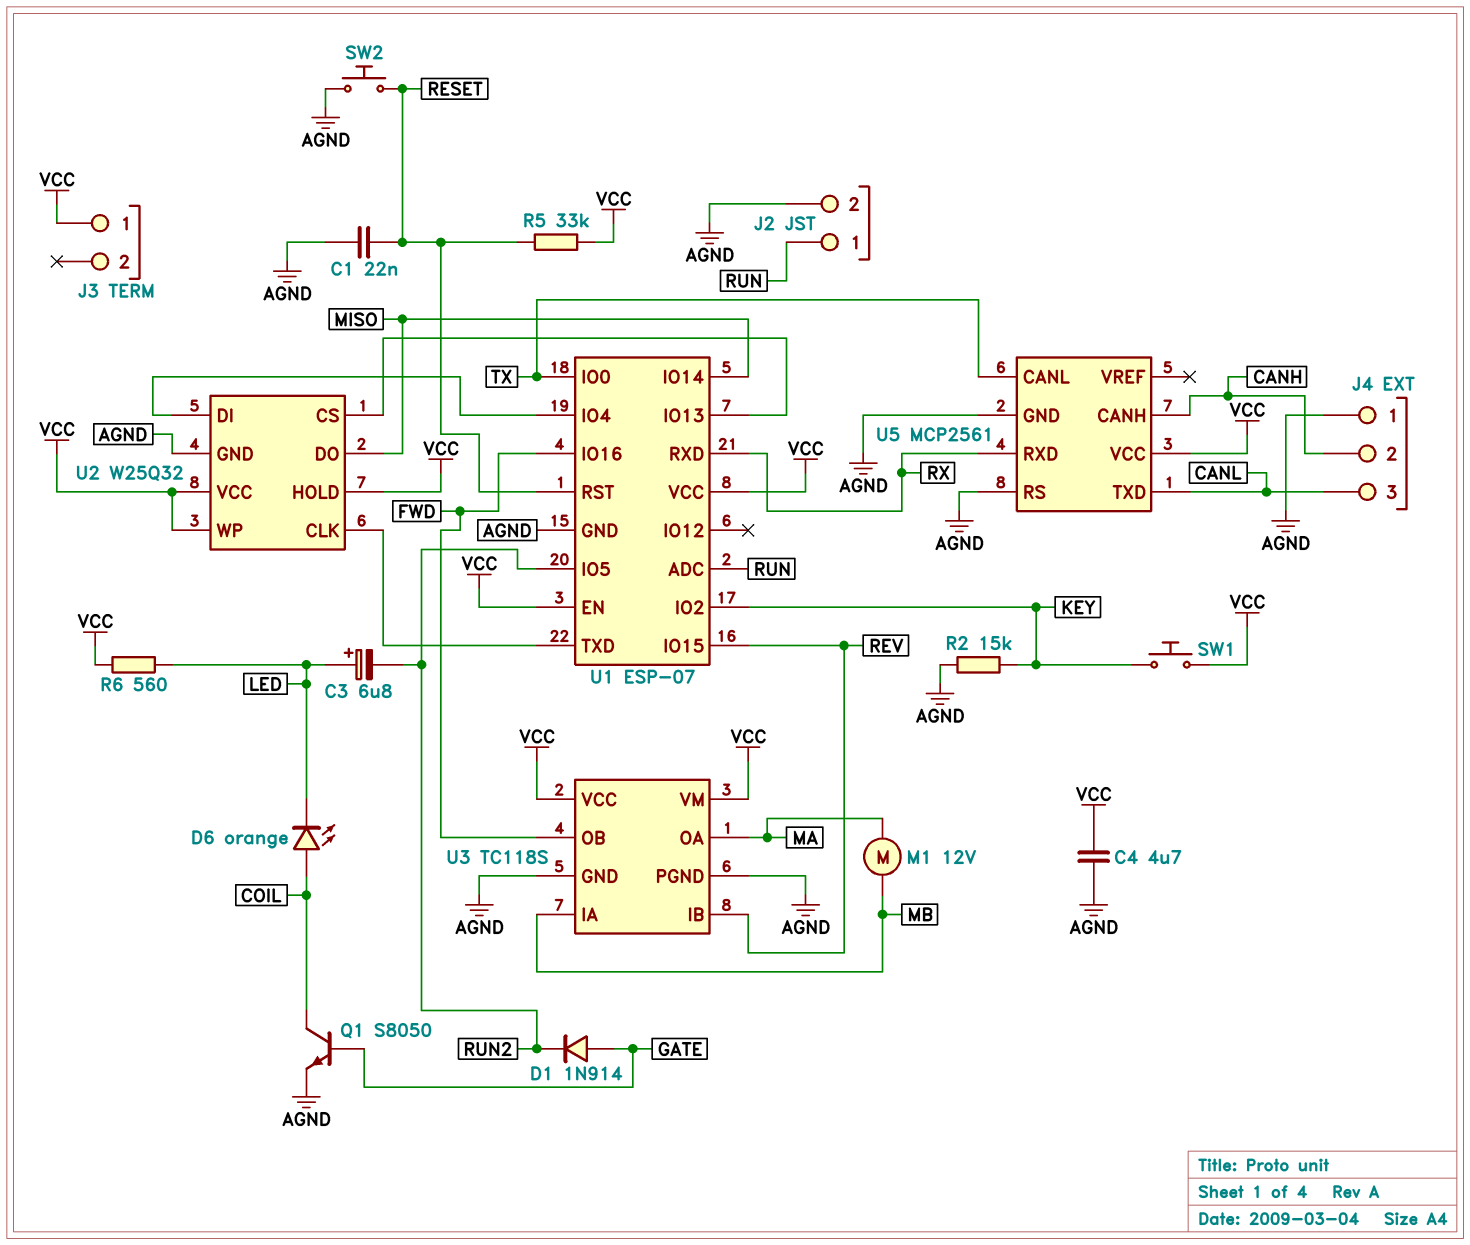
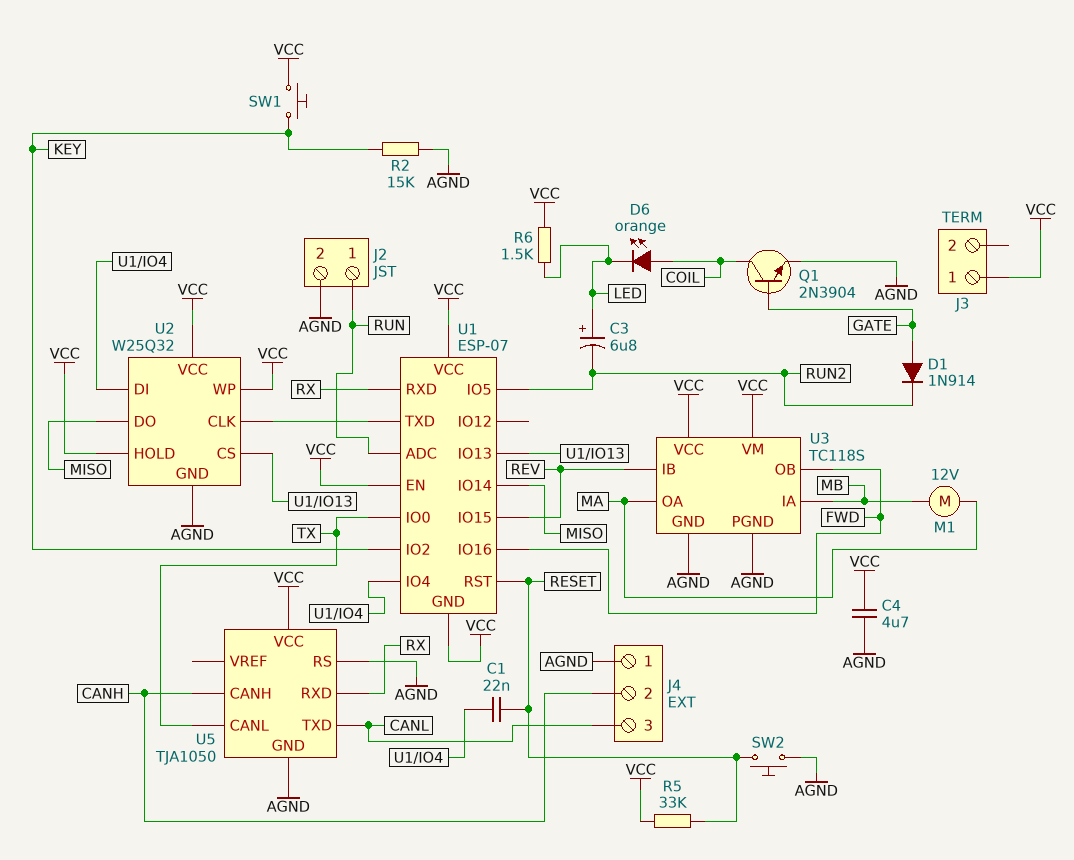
C1: 22nF (AGND, RESET) -> 22nF (RESET, U1/IO4)
Q1: NPN S8050 (B GATE, C COIL, E AGND) -> NPN 2N3904 (B GATE, C COIL, E AGND)
R6: 560 (LED, VCC) -> 1.5k (LED, VCC)
U1 pin GND: AGND -> VCC
U5: MCP2561 -> TJA1050

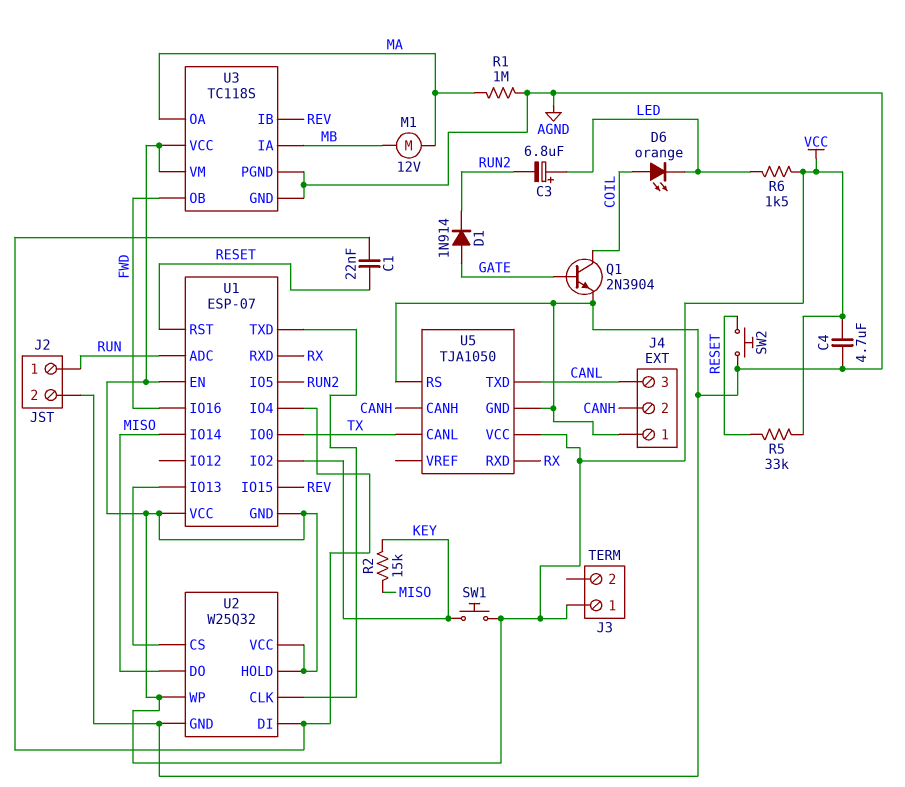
R1: none -> 1M (AGND, MA)
R2: 15k (AGND, KEY) -> 15k (KEY, MISO)

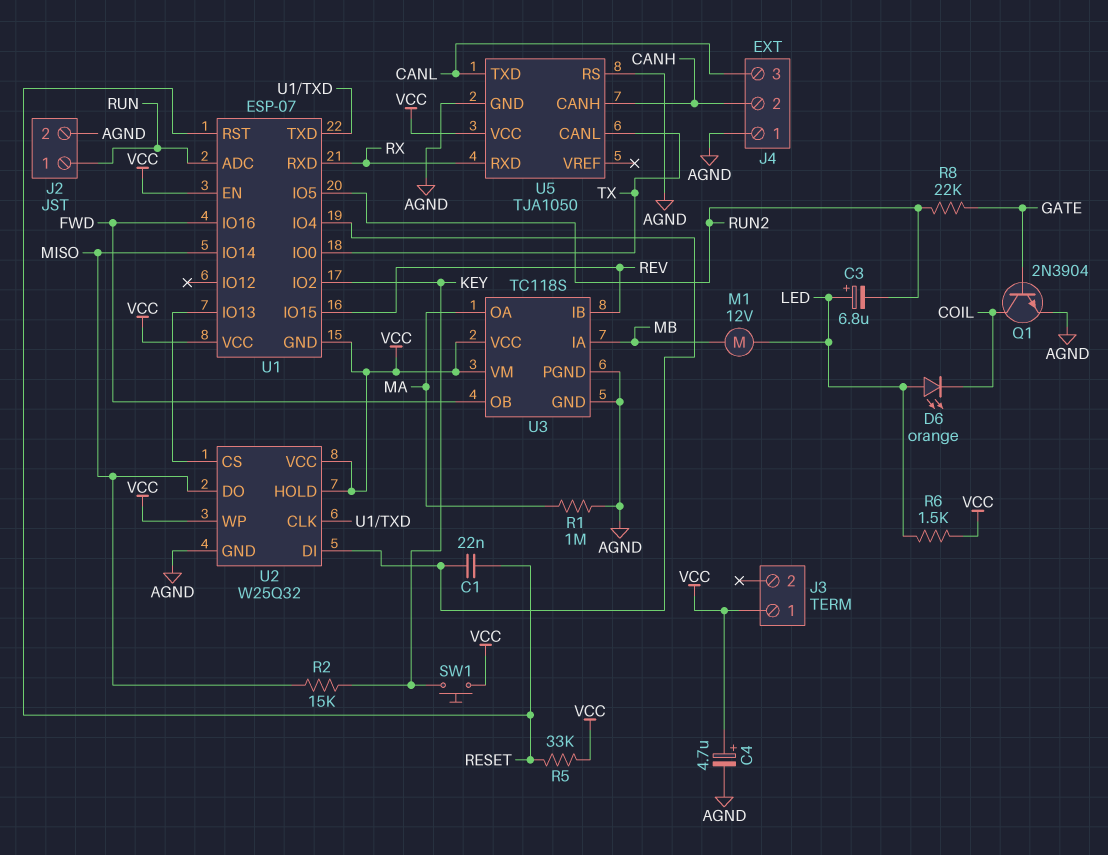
C4: 4.7uF (AGND, VCC) -> 4.7uF (plus VCC, minus AGND)
D1: diode 1N914 (A GATE, K RUN2) -> none
D6: LED orange (A COIL, K LED) -> LED orange (A LED, K COIL)
M1: motor 12V (MA, MB) -> motor 12V (LED, MB)
R8: none -> 22k (GATE, RUN2)
SW2: button (AGND, RESET) -> none

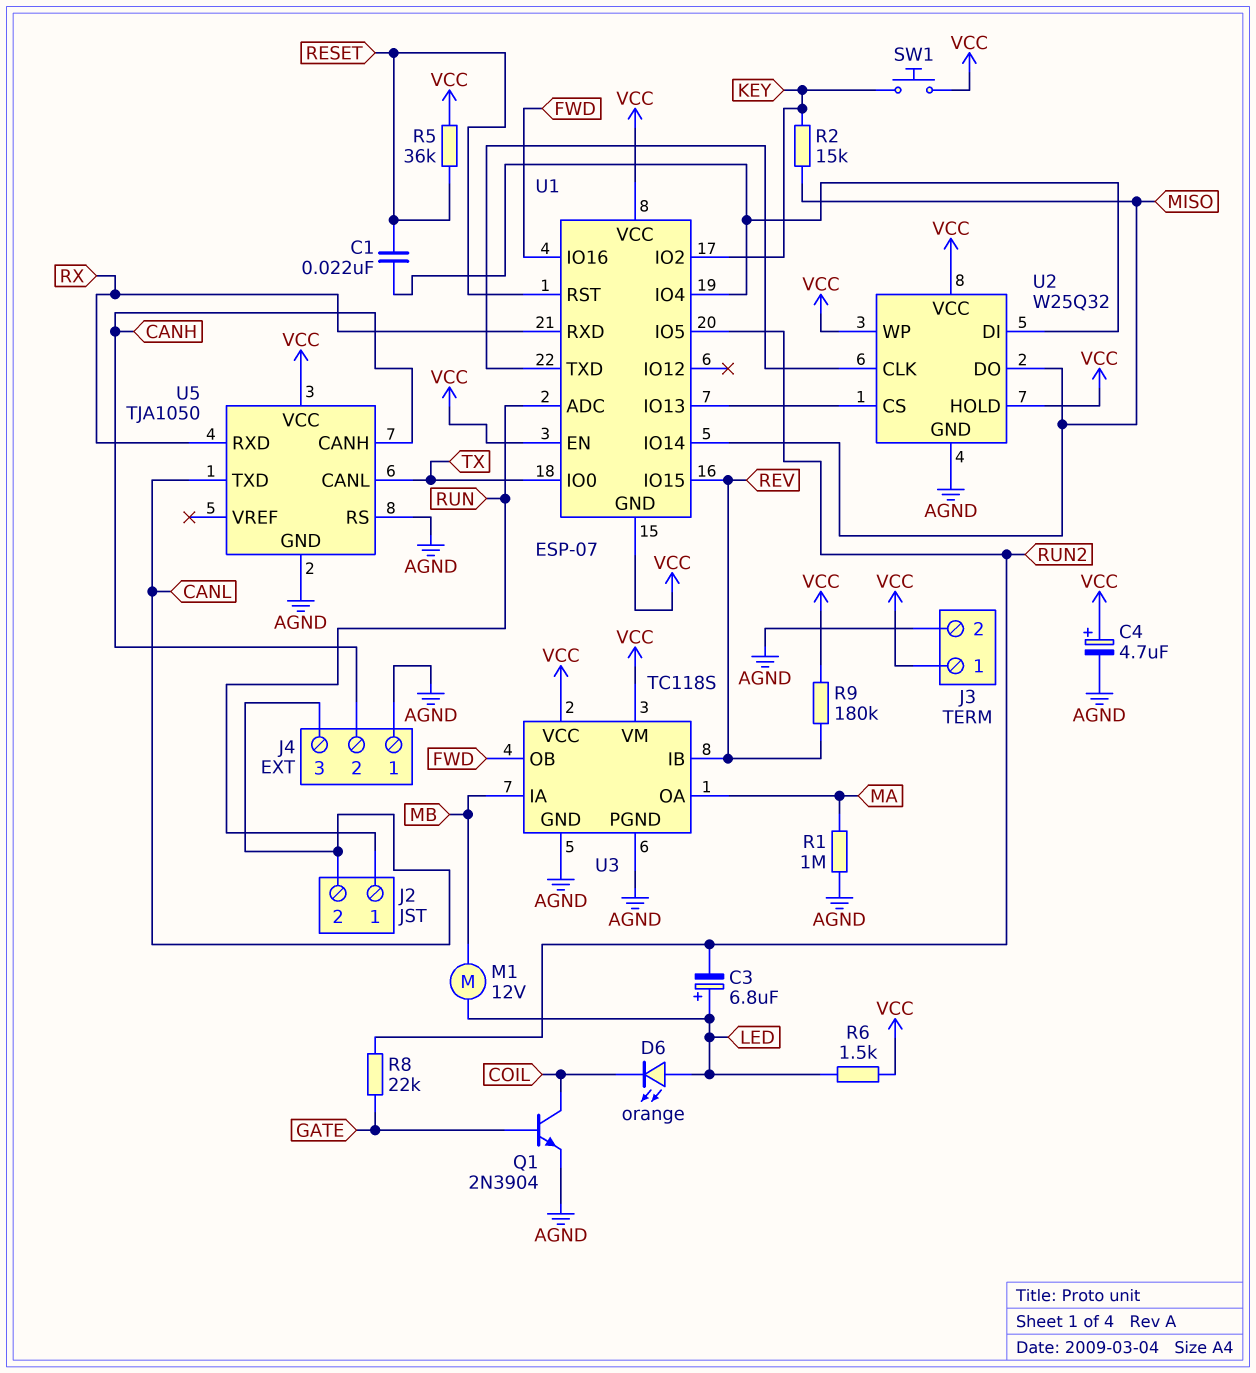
J2 pin 2: AGND -> CANL
J3 pin 2: none -> AGND
R5: 33k (RESET, VCC) -> 36k (RESET, VCC)
R9: none -> 180k (REV, VCC)

